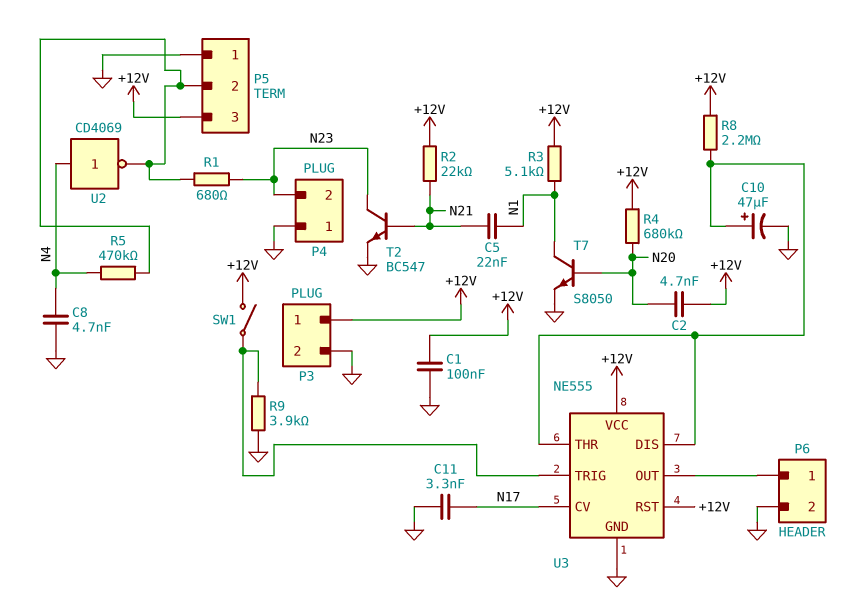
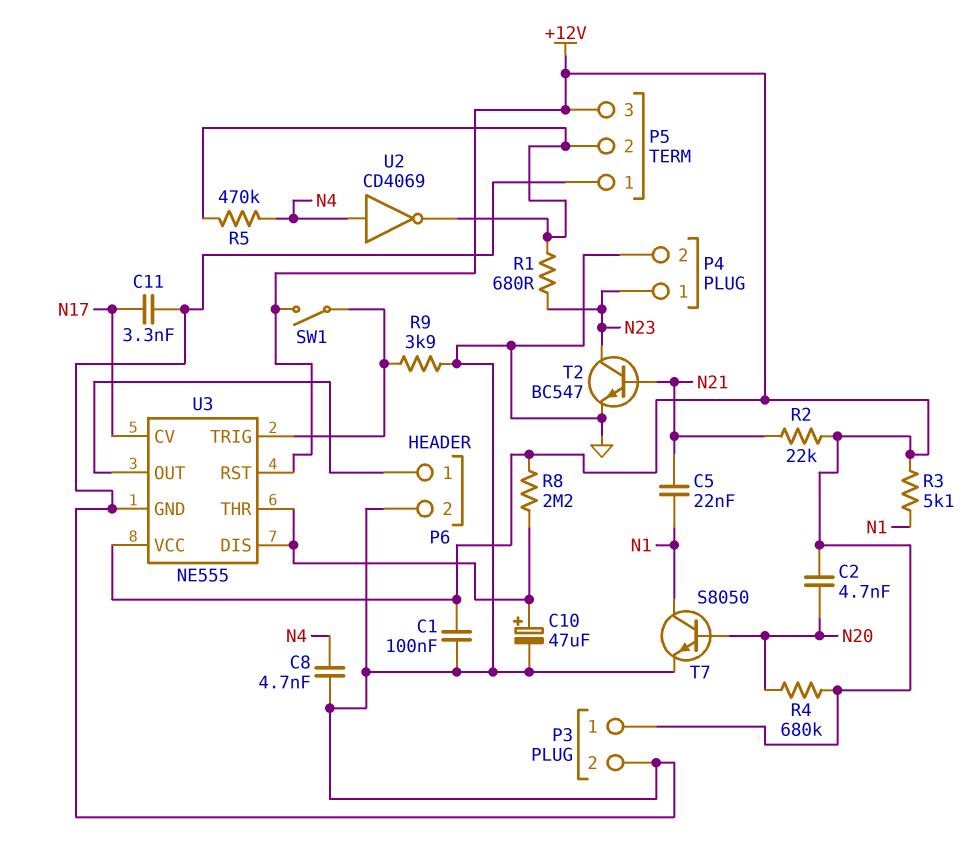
P4 pin 1: GND -> N23
P4 pin 2: N23 -> GND

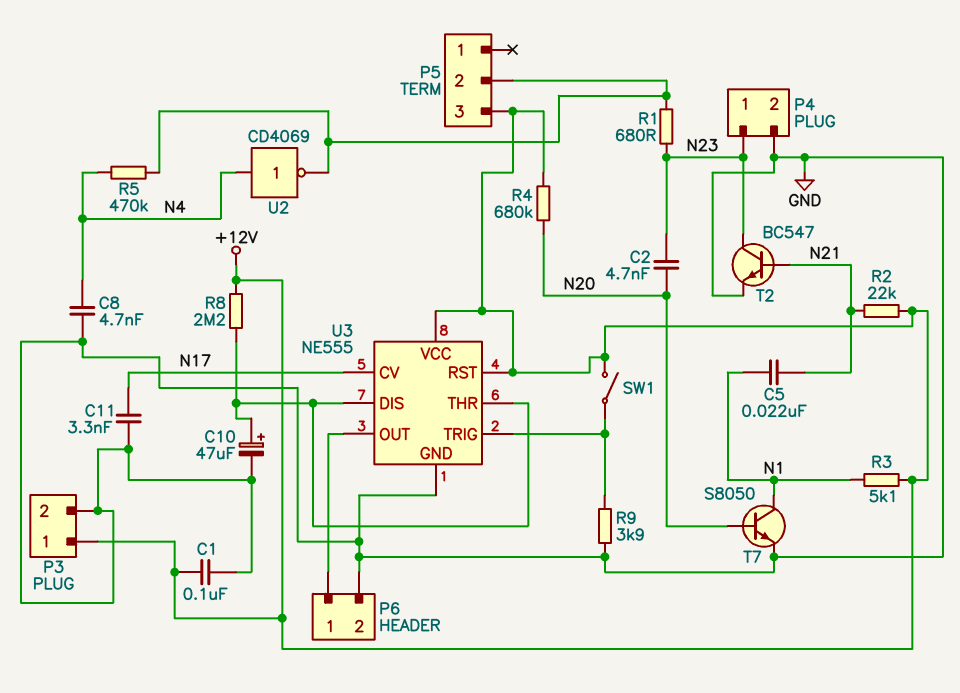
C2: 4.7nF (+12V, N20) -> 4.7nF (N20, N23)
P5 pin 1: GND -> none

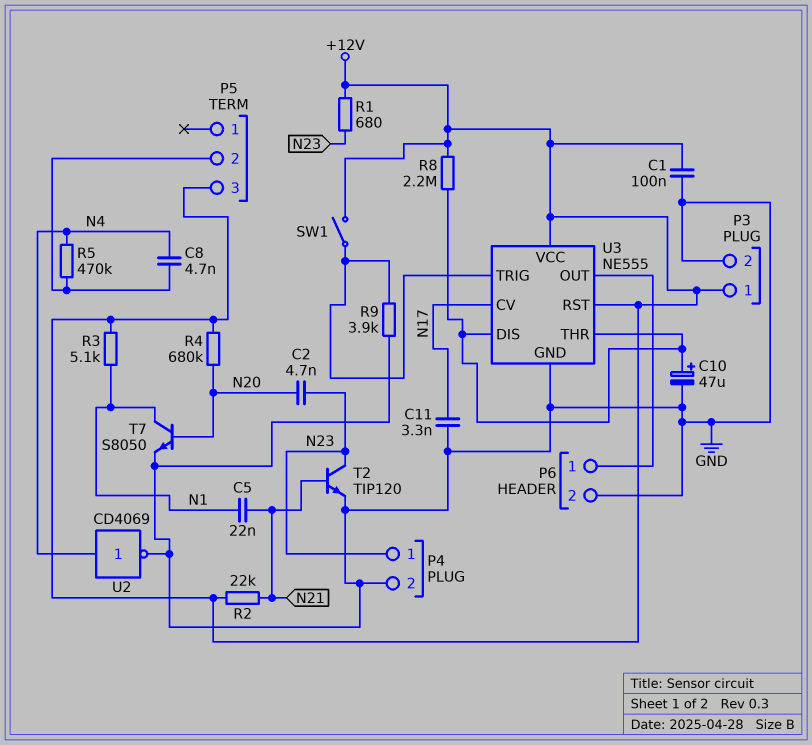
C8: 4.7nF (GND, N4) -> 4.7nF (N4, P5/2)
R1: 680 (N23, P5/2) -> 680 (+12V, N23)
T2: NPN BC547 (B N21, C N23, E GND) -> NPN TIP120 (B N21, C N23, E GND)
U2: NOT CD4069 (in N4, out P5/2) -> NOT CD4069 (in N4, out GND)

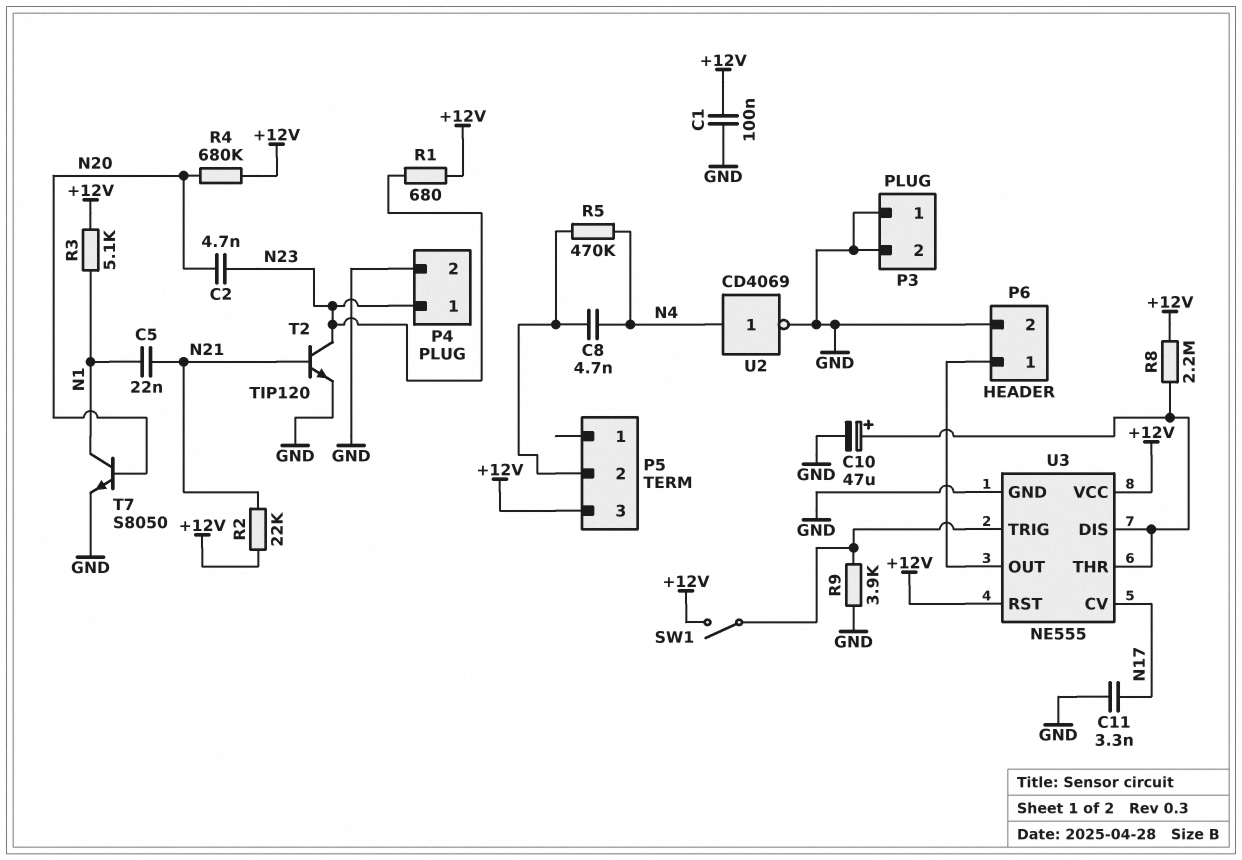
P3 pin 1: +12V -> GND

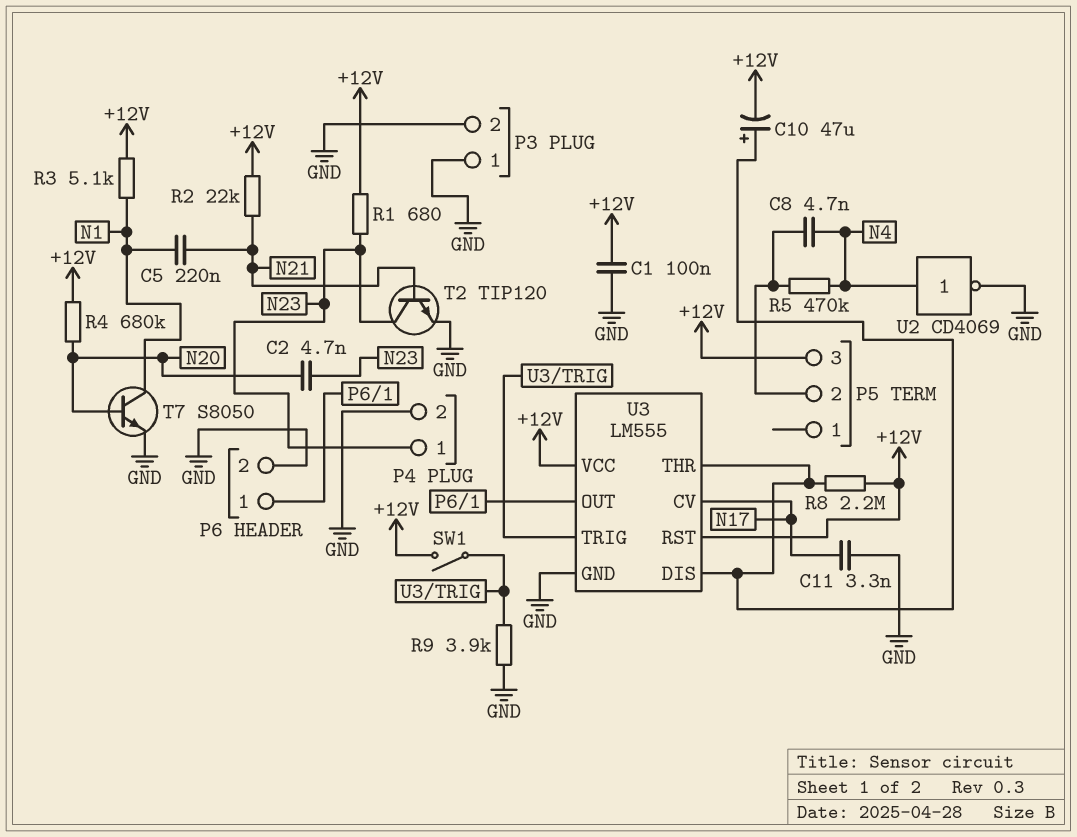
C5: 22nF (N1, N21) -> 220nF (N1, N21)
C10: 47uF (plus U3/DIS, minus GND) -> 47uF (plus U3/DIS, minus +12V)
U3: NE555 -> LM555

